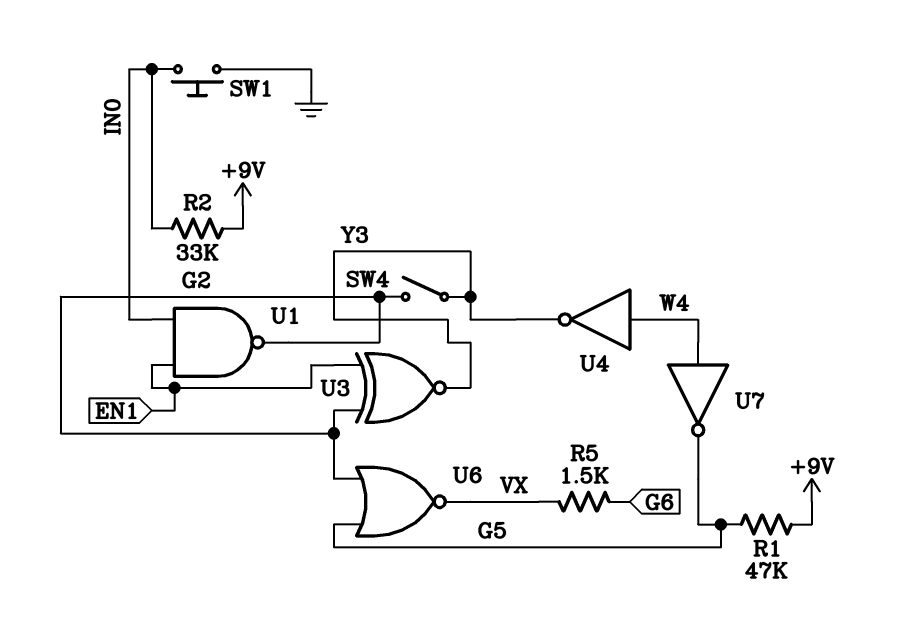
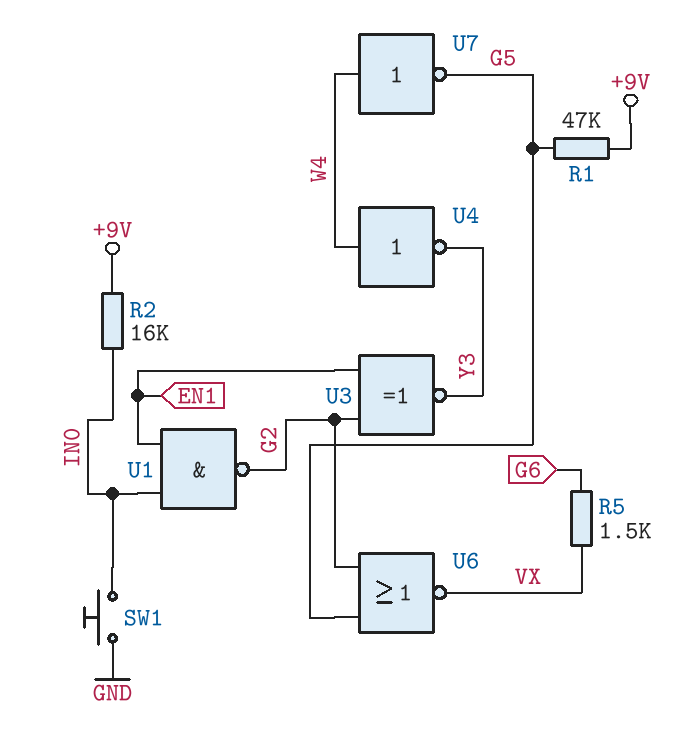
R2: 33k (+9V, IN0) -> 16k (+9V, IN0)
SW4: switch (G2, Y3) -> none

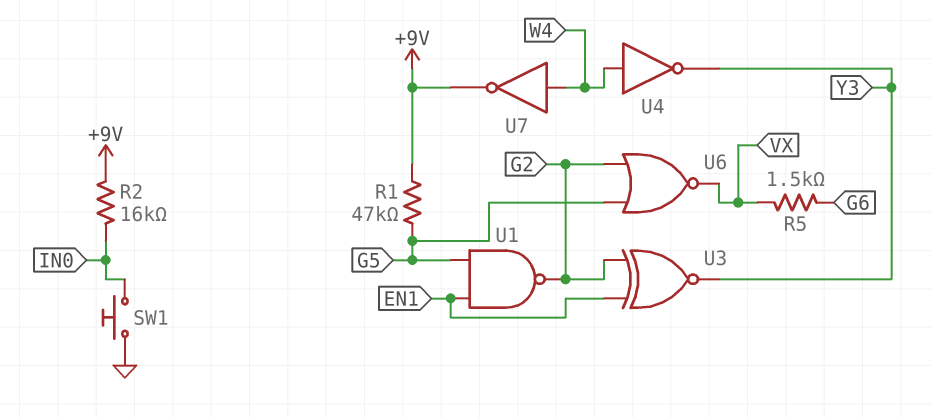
U1: NAND (in EN1, in IN0, out G2) -> NAND (in EN1, in G5, out G2)
U7: NOT (in W4, out G5) -> NOT (in W4, out +9V)

